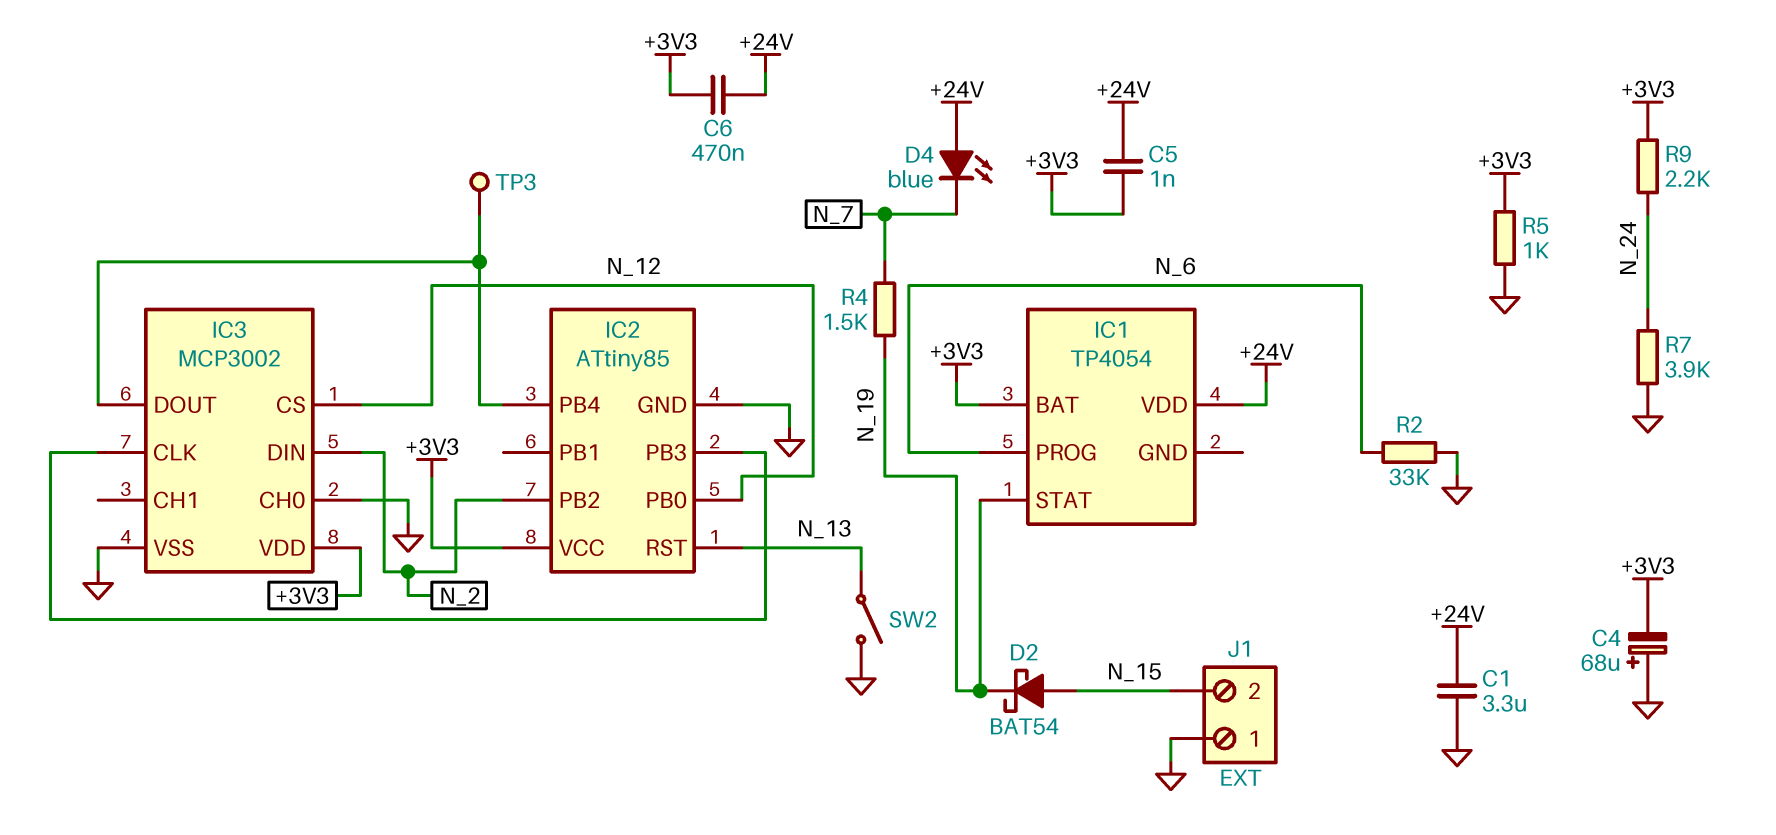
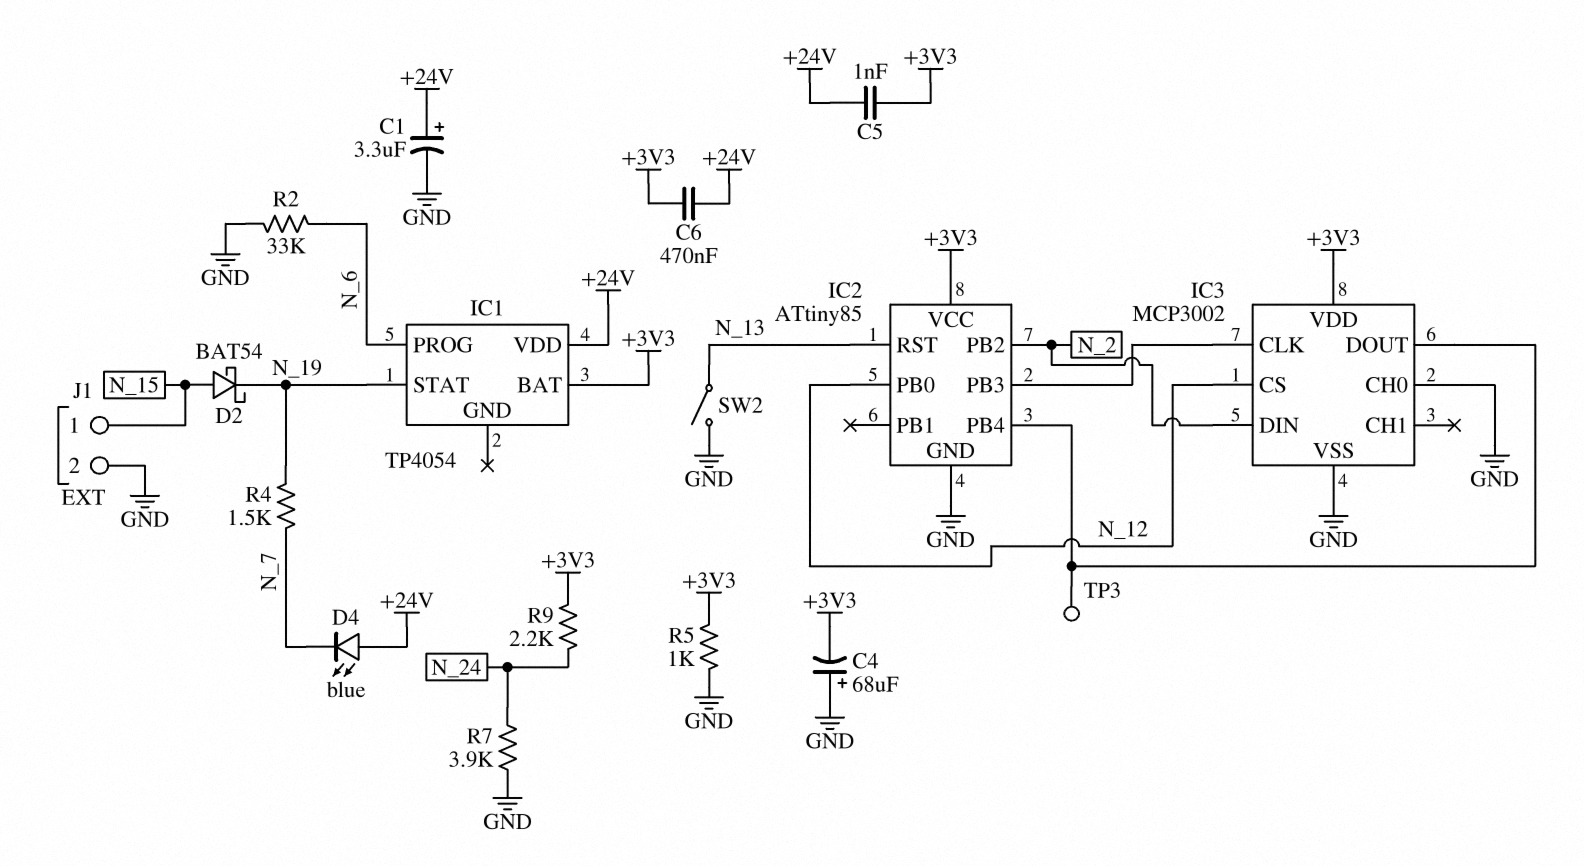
C1: 3.3uF (+24V, GND) -> 3.3uF (plus +24V, minus GND)
J1 pin 1: GND -> N_15
J1 pin 2: N_15 -> GND

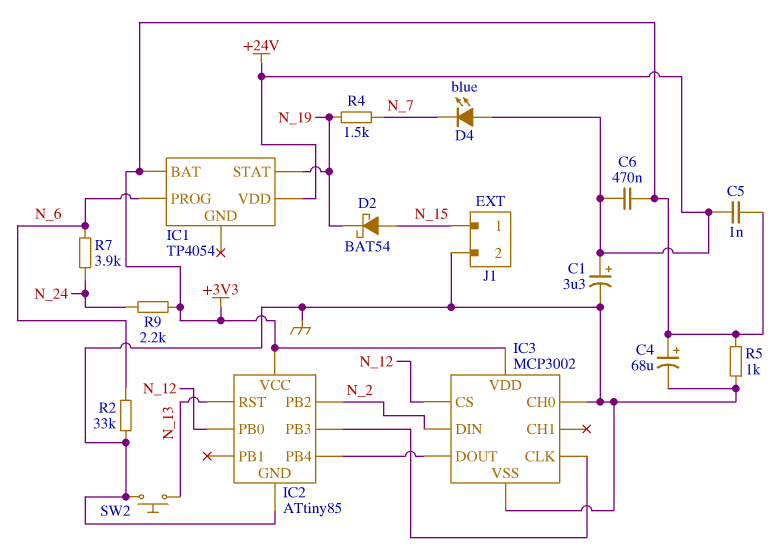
C4: 68uF (plus GND, minus +3V3) -> 68uF (plus +3V3, minus GND)
R7: 3.9k (GND, N_24) -> 3.9k (N_6, N_24)
SW2: switch (GND, N_13) -> button (GND, N_13)
TP3: test point (IC2/PB4) -> none

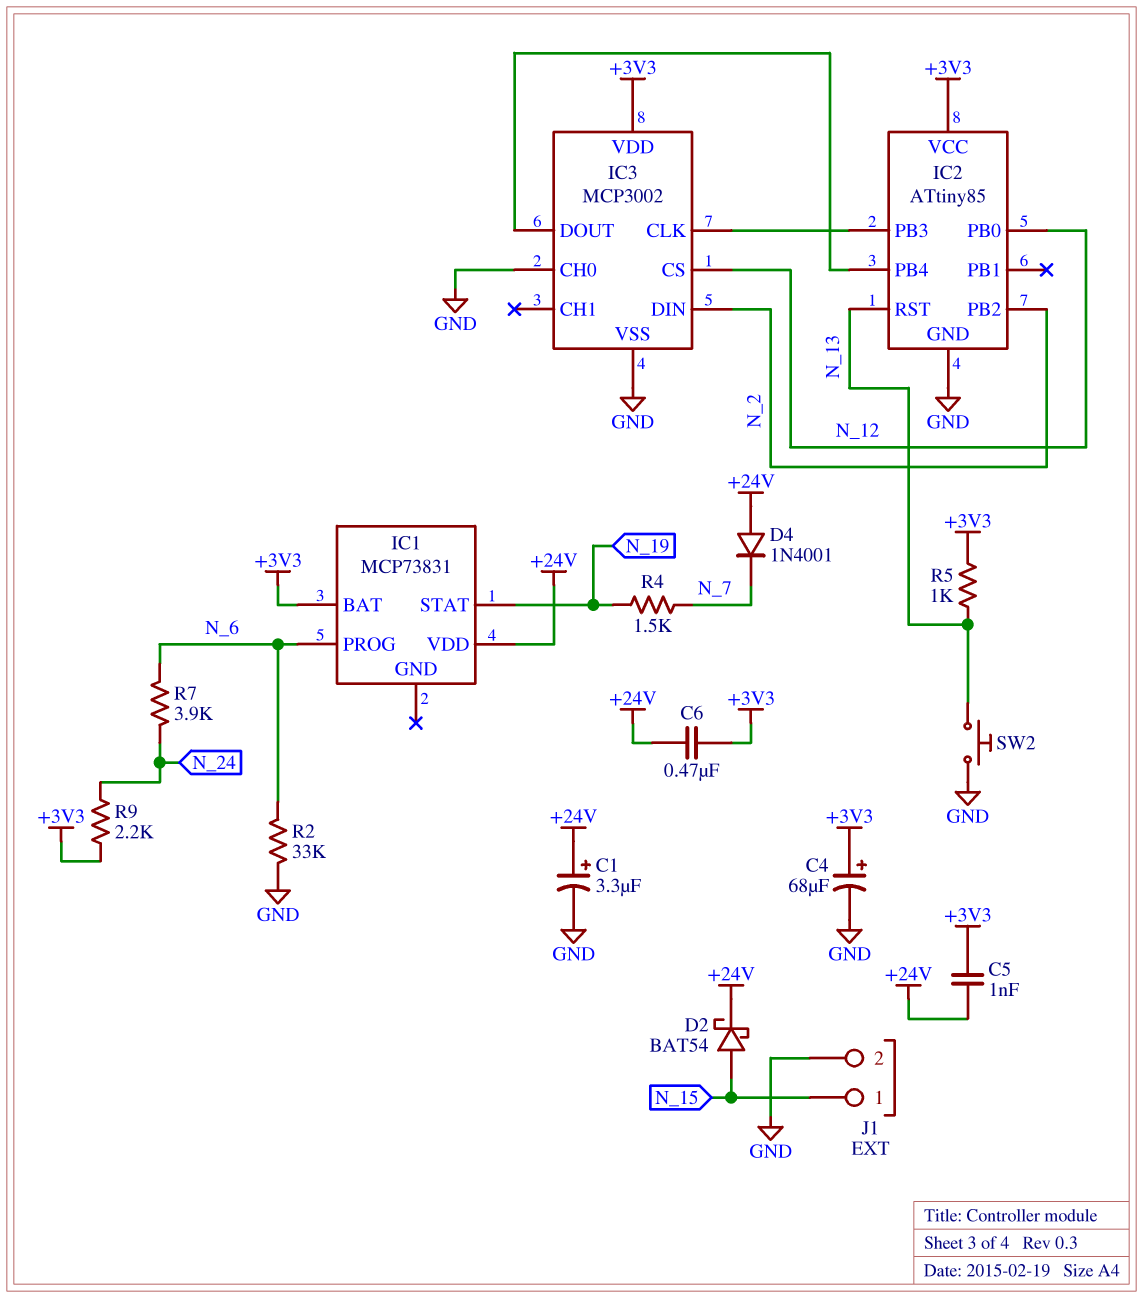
D2: schottky BAT54 (A N_15, K N_19) -> schottky BAT54 (A N_15, K +24V)
D4: LED blue (A +24V, K N_7) -> diode 1N4001 (A +24V, K N_7)
IC1: TP4054 -> MCP73831
R5: 1k (+3V3, GND) -> 1k (+3V3, N_13)

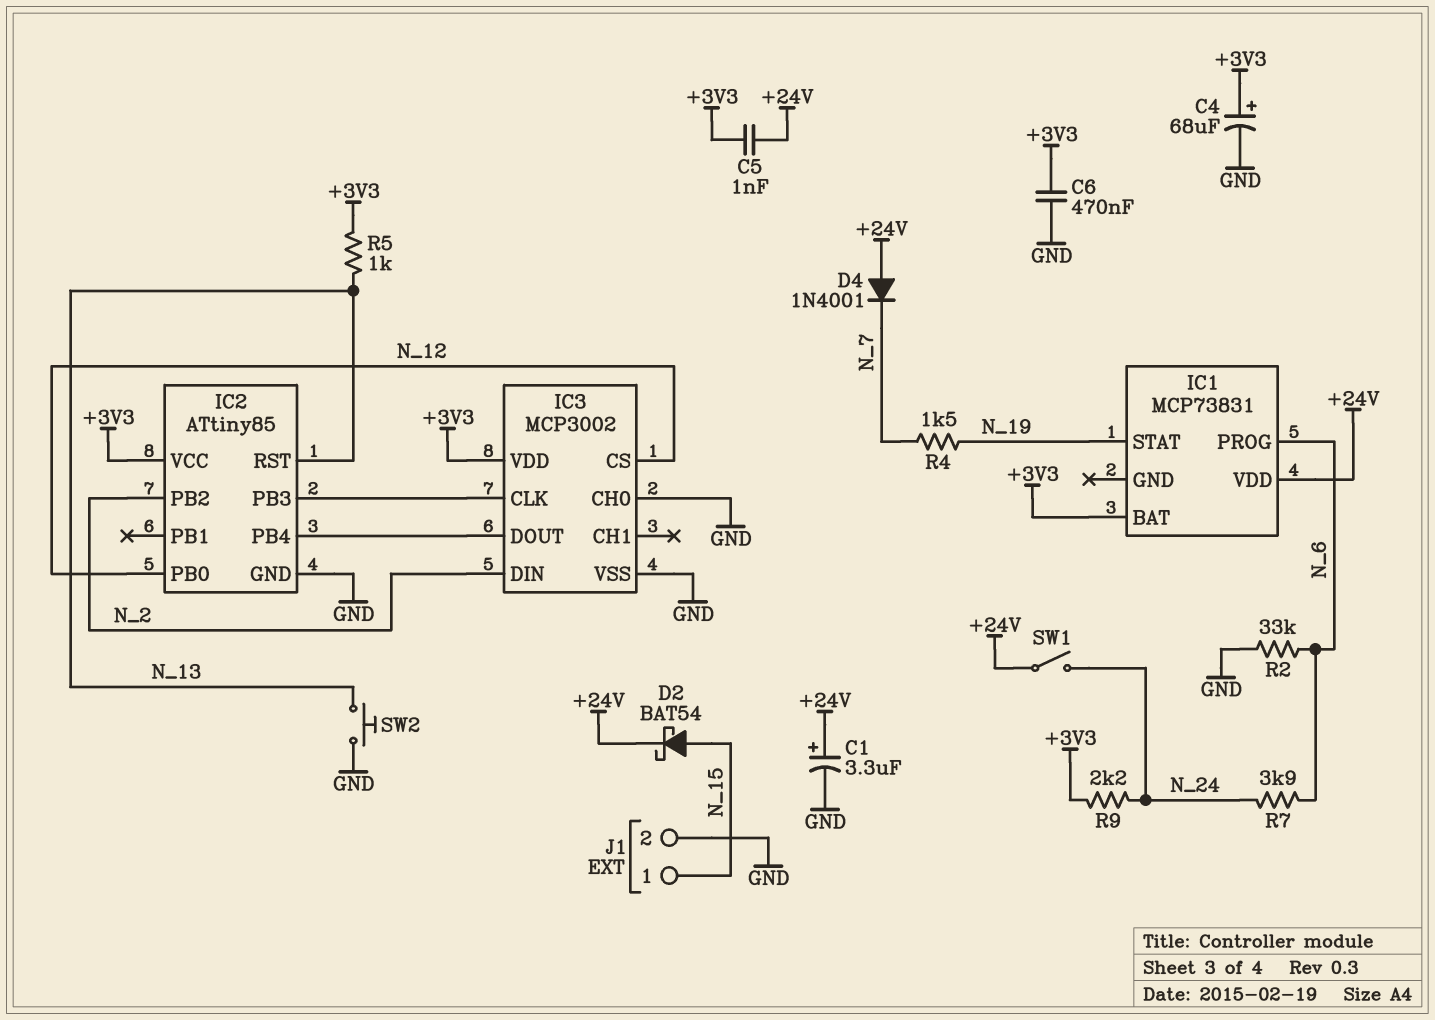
C6: 470nF (+3V3, +24V) -> 470nF (+3V3, GND)
SW1: none -> switch (+24V, N_24)

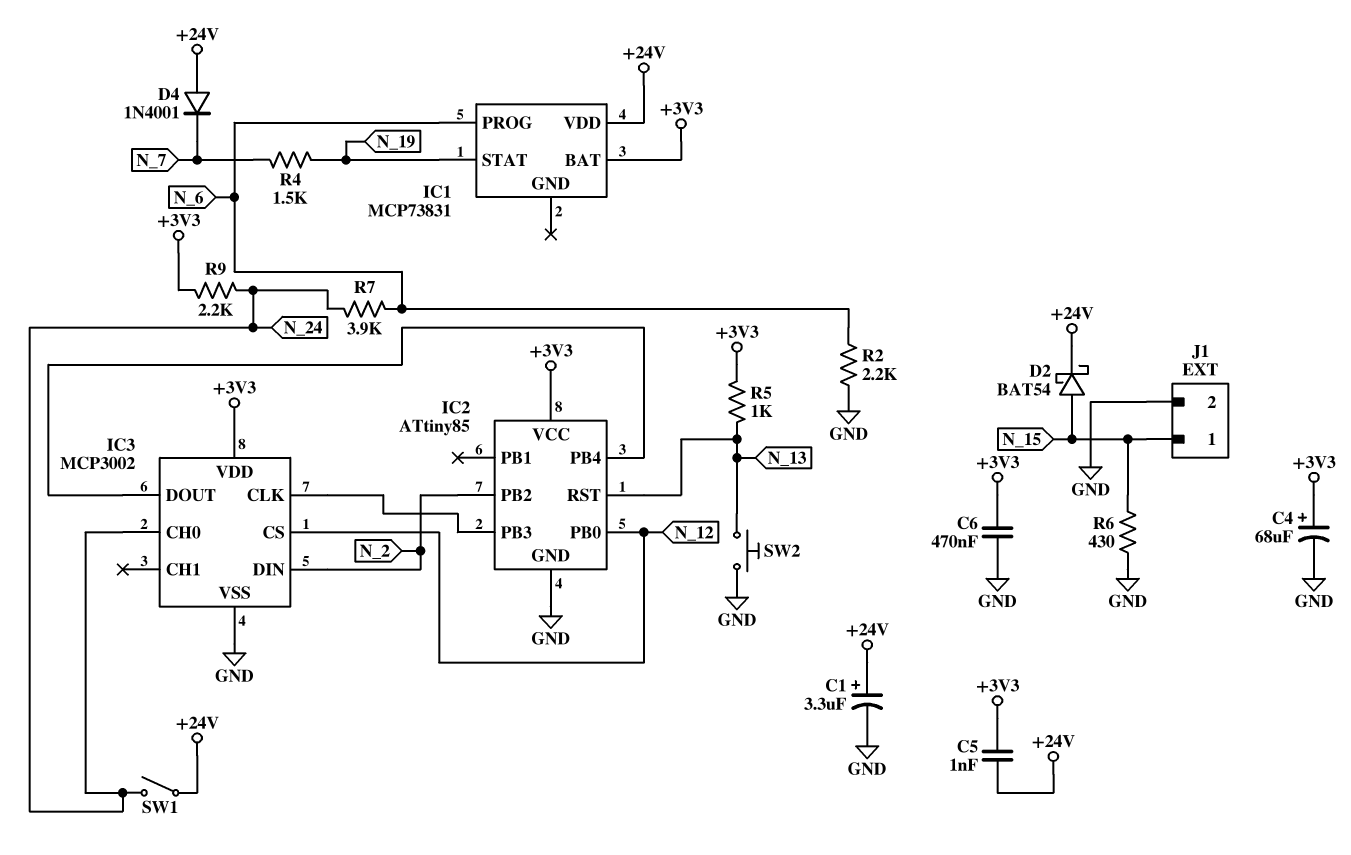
IC3 pin CH0: GND -> N_24
R2: 33k (GND, N_6) -> 2.2k (GND, N_6)
R6: none -> 430 (GND, N_15)

